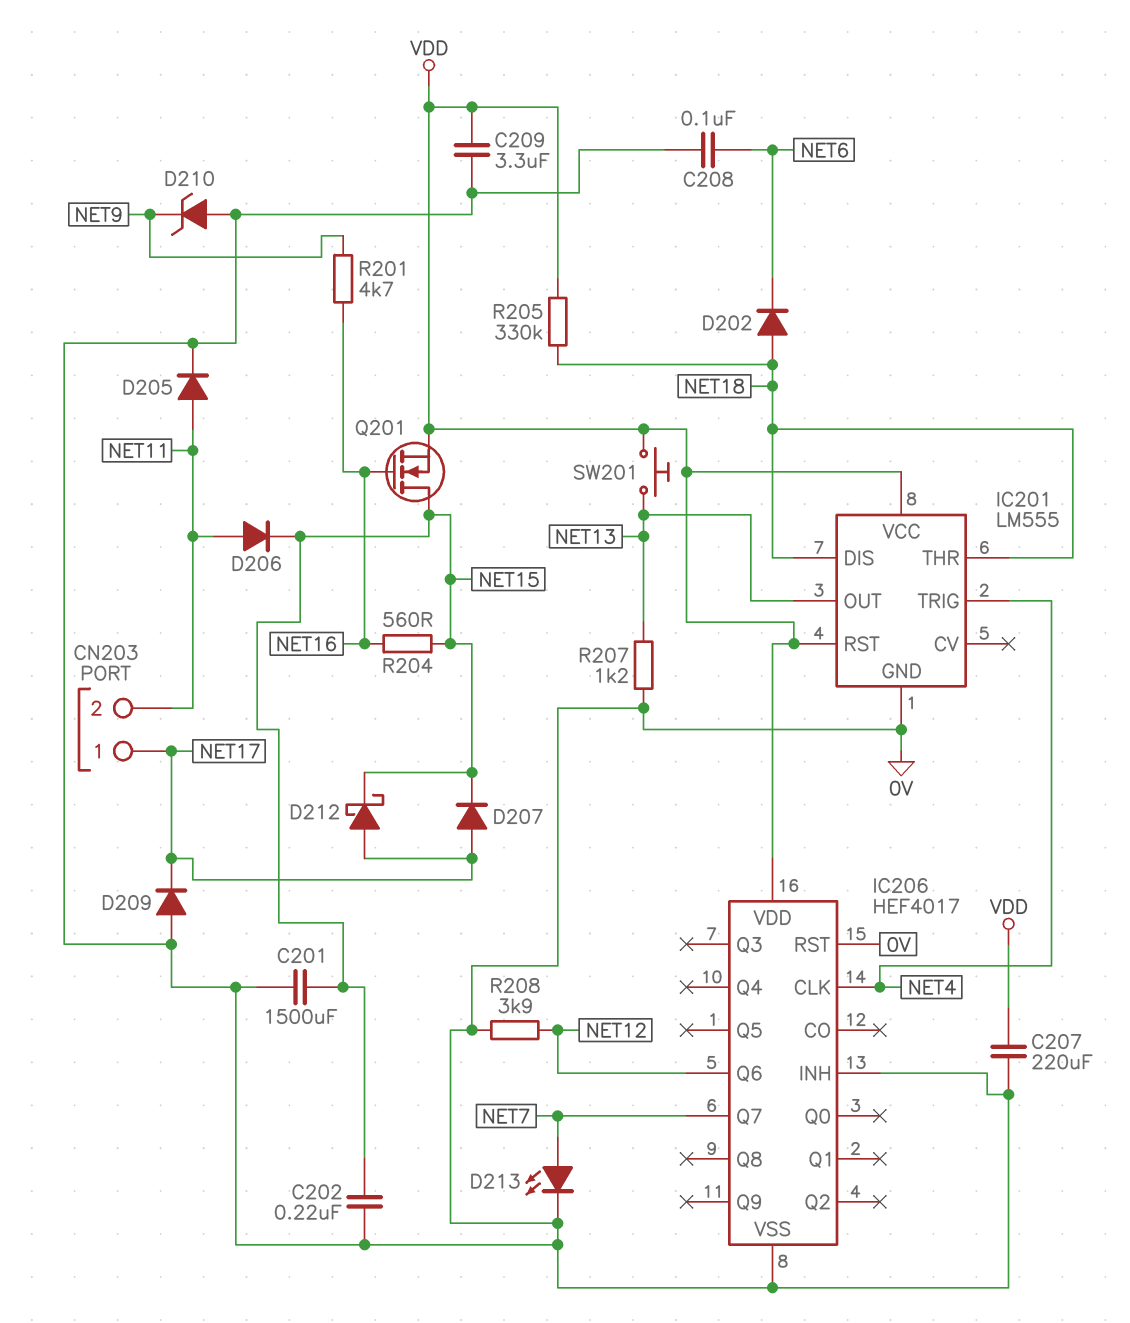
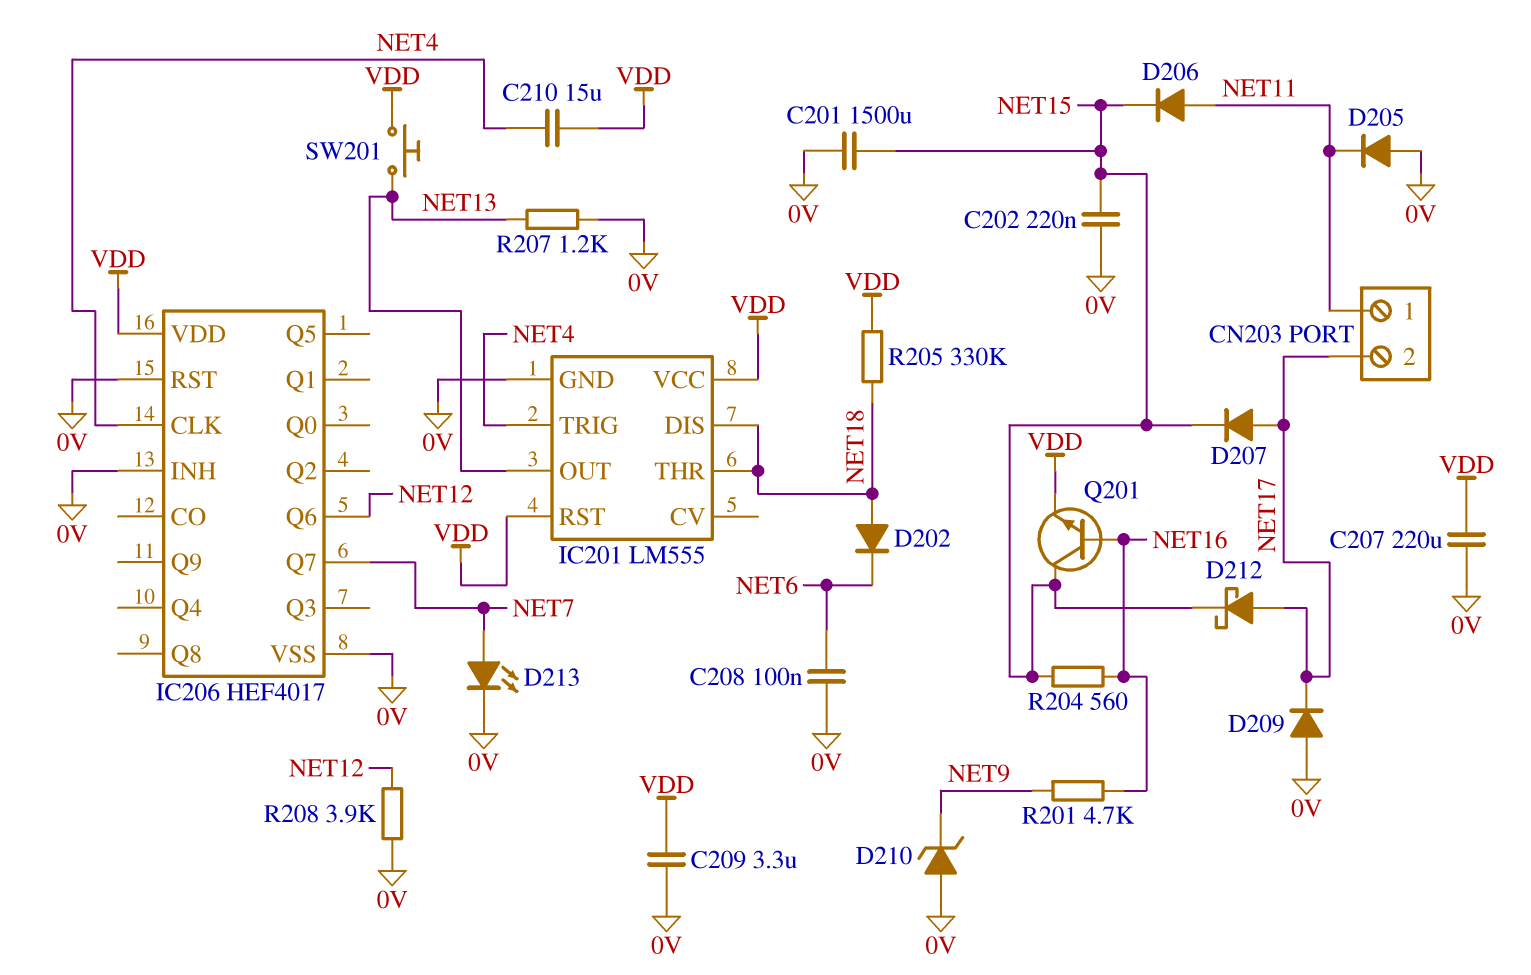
C210: none -> 15uF (NET4, VDD)
CN203 pin 1: NET17 -> NET11
CN203 pin 2: NET11 -> NET17
D205: diode (A NET11, K 0V) -> diode (A 0V, K NET11)
Q201: NMOS (G NET16, D NET15, S VDD) -> NPN (B NET16, C NET15, E VDD)

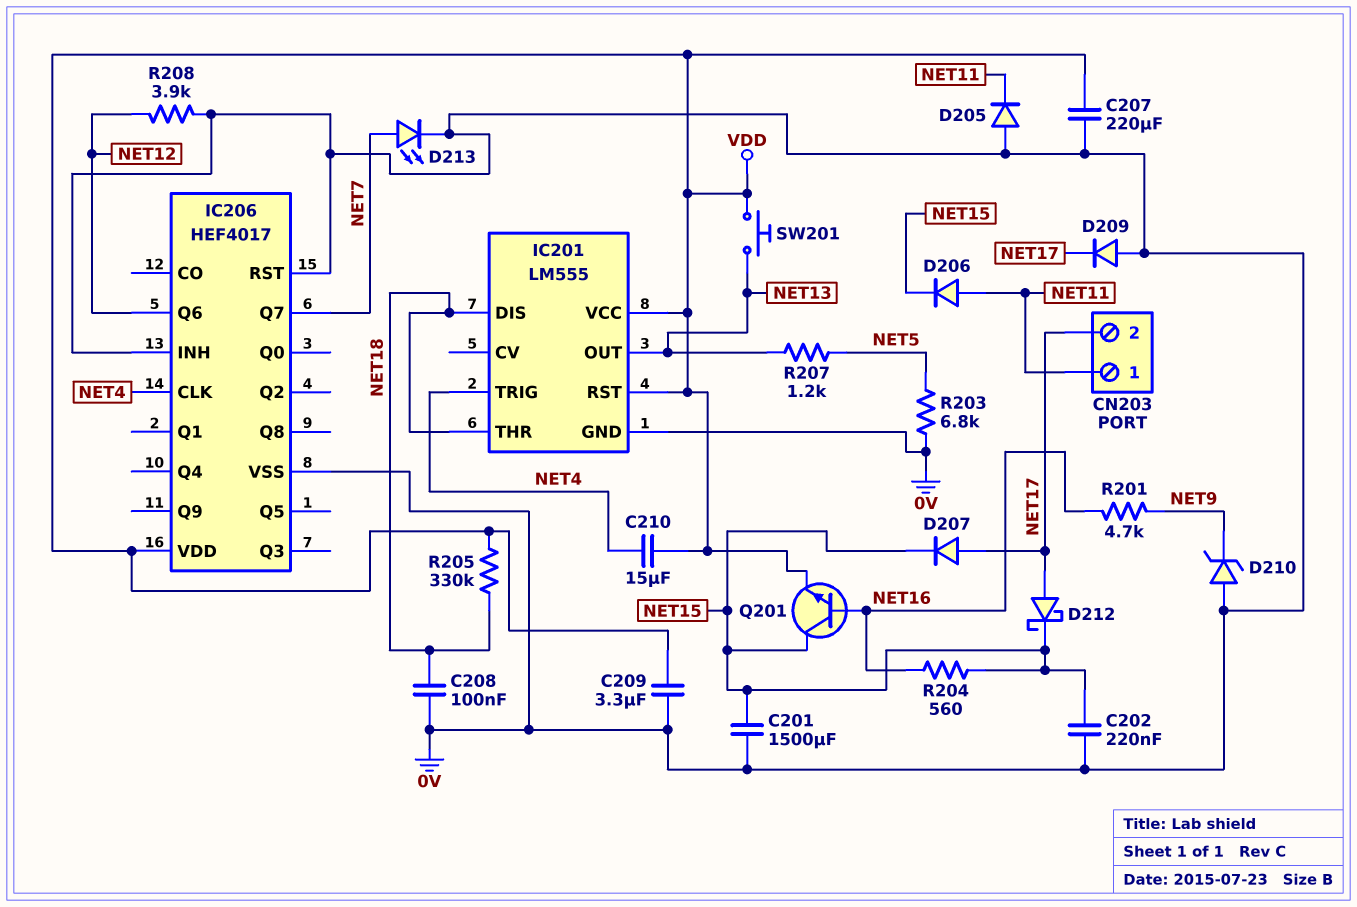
C208: 100nF (0V, NET6) -> 100nF (0V, NET18)
D202: diode (A NET18, K NET6) -> none
R203: none -> 6.8k (0V, NET5)
R207: 1.2k (0V, NET13) -> 1.2k (NET5, NET13)

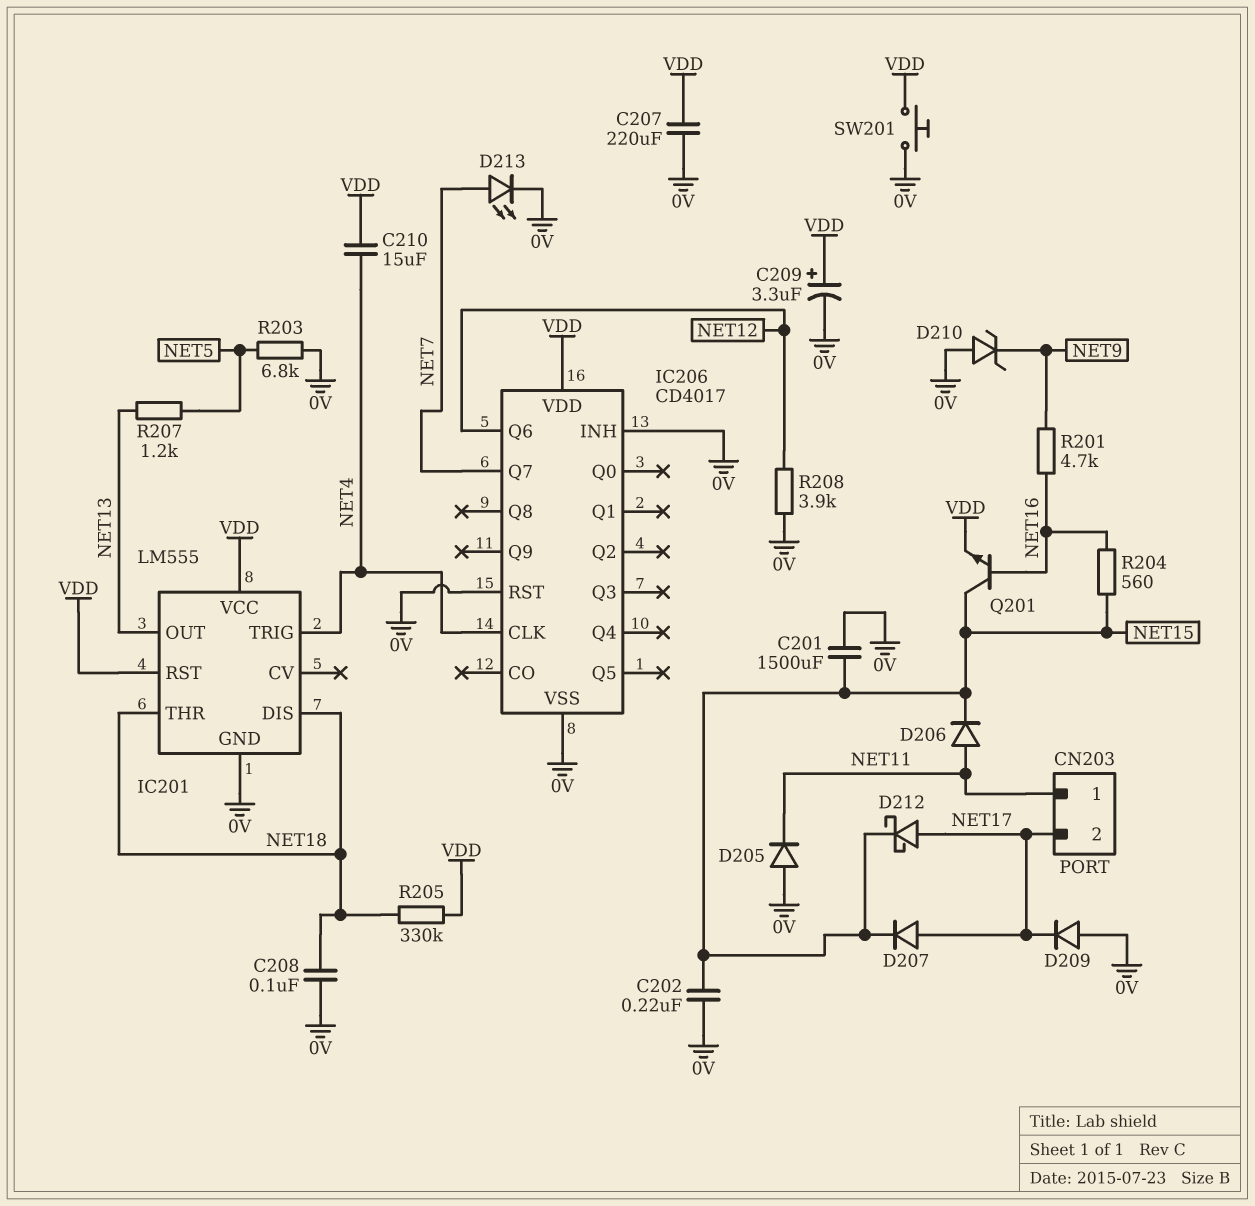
C209: 3.3uF (0V, VDD) -> 3.3uF (plus VDD, minus 0V)
IC206: HEF4017 -> CD4017
SW201: button (NET13, VDD) -> button (0V, VDD)

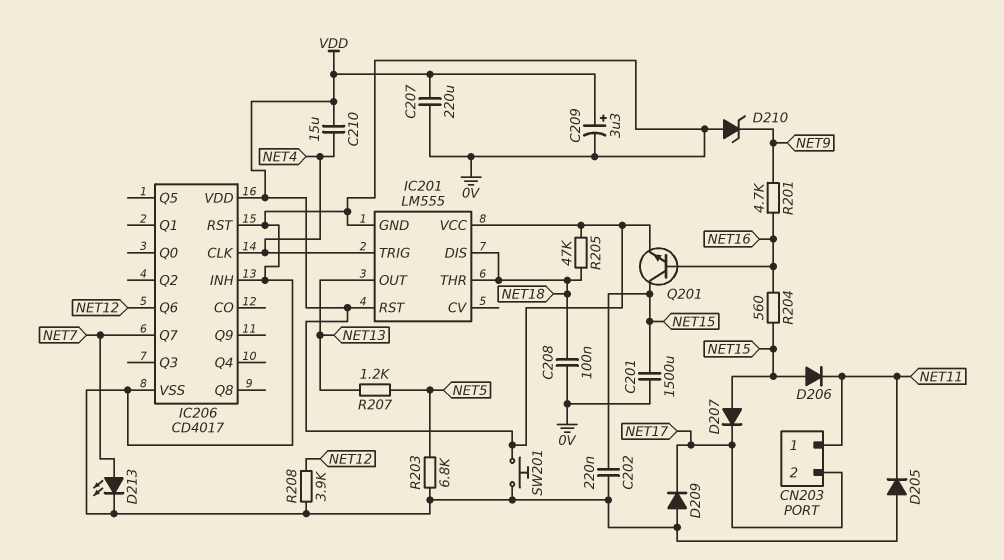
D206: diode (A NET11, K NET15) -> diode (A NET15, K NET11)
D207: diode (A NET17, K NET15) -> diode (A NET15, K NET17)
D212: schottky (A NET17, K NET15) -> none
R205: 330k (NET18, VDD) -> 47k (NET18, VDD)

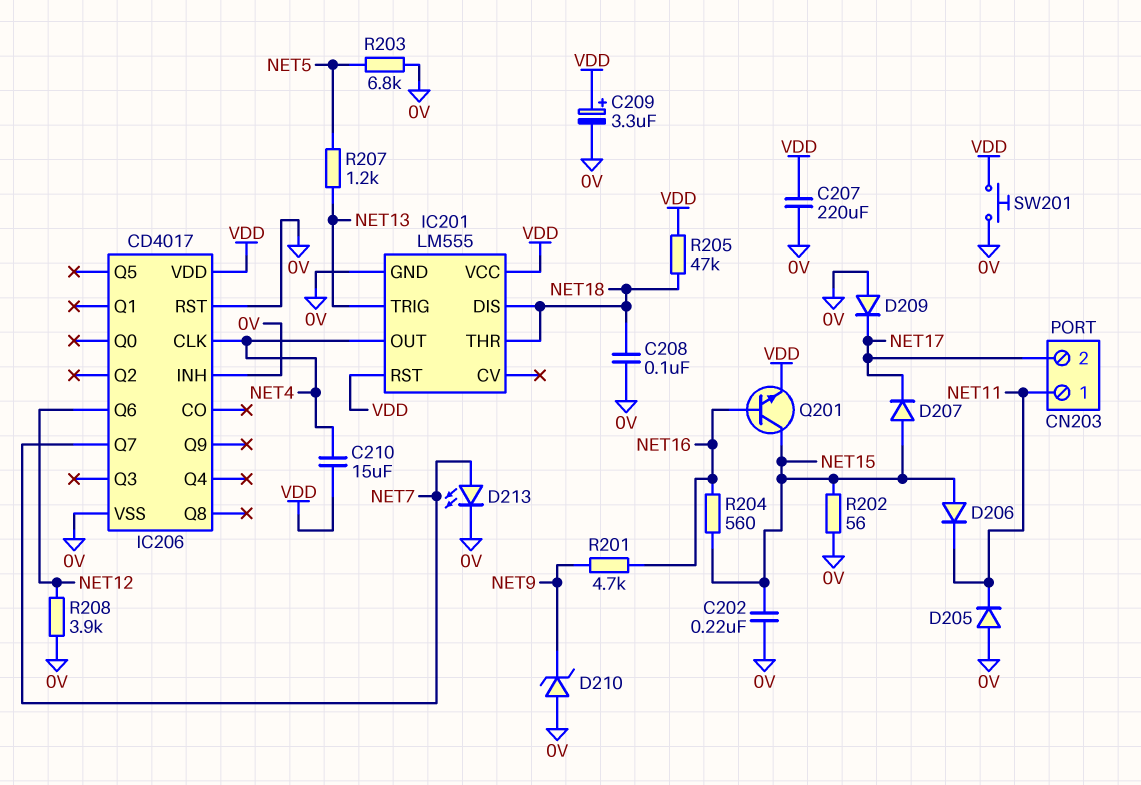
C201: 1500uF (0V, NET15) -> none
IC201 pin OUT: NET13 -> NET4
IC201 pin TRIG: NET4 -> NET13
R202: none -> 56 (0V, NET15)

